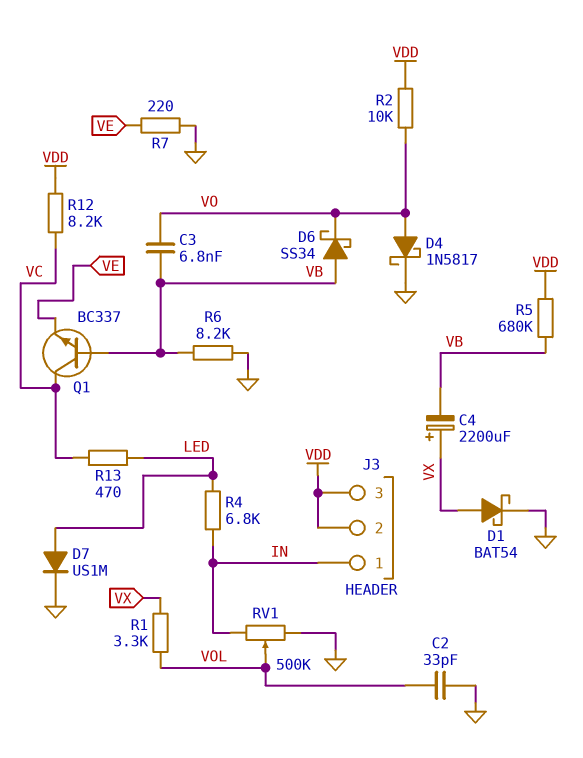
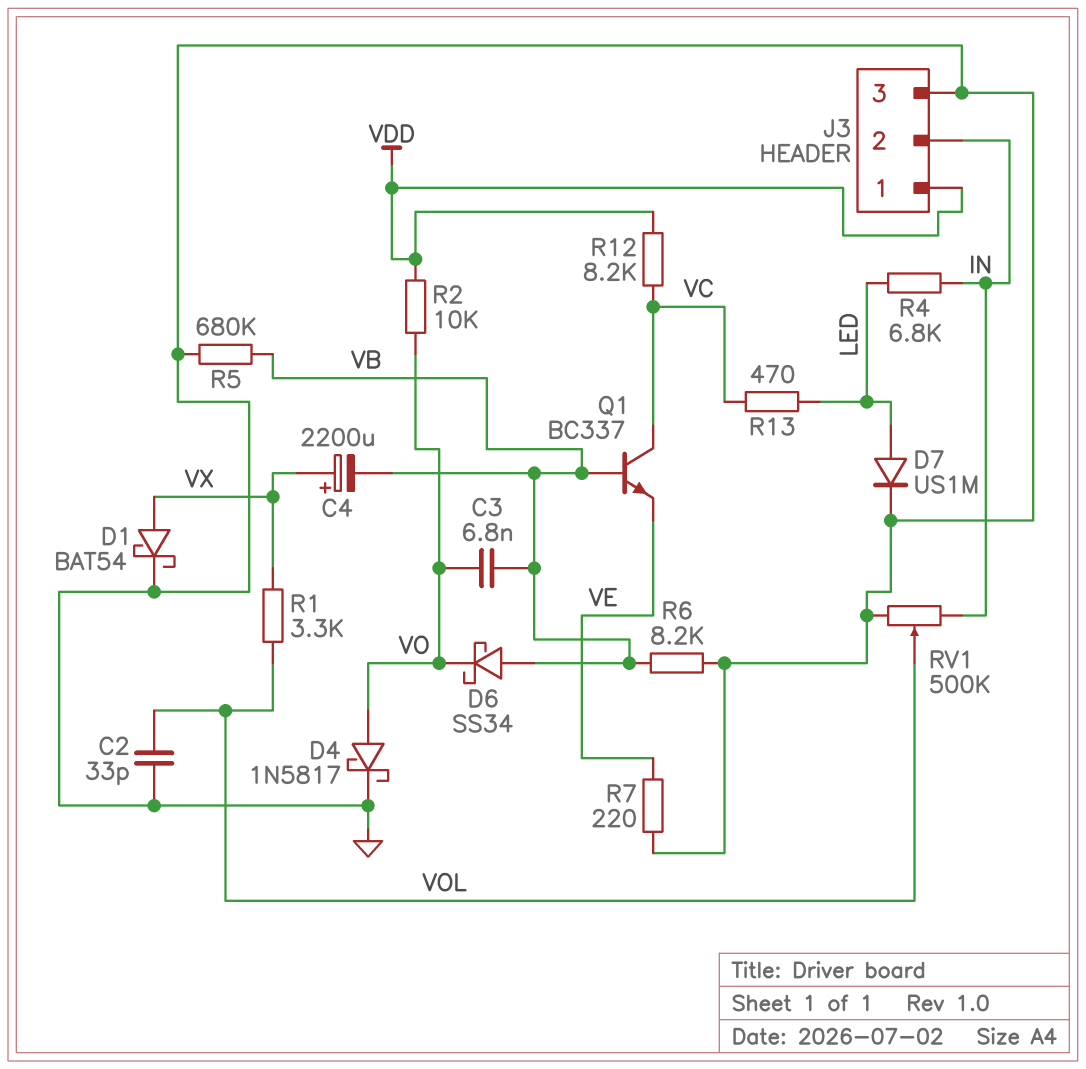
J3 pin 1: IN -> VDD
J3 pin 2: VDD -> IN
J3 pin 3: VDD -> GND
R5: 680k (VB, VDD) -> 680k (GND, VB)

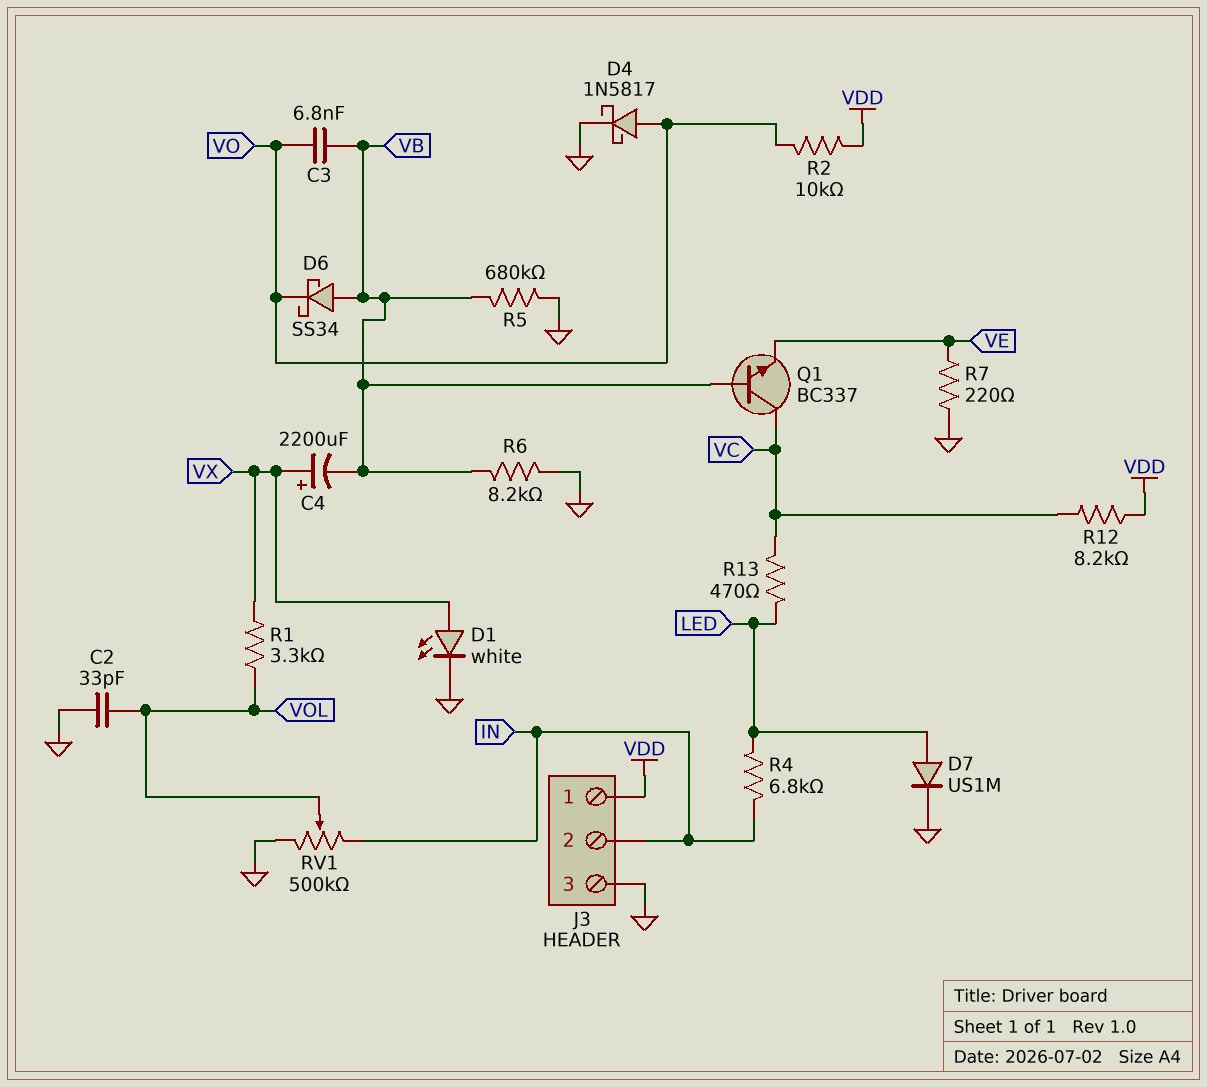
D1: schottky BAT54 (A VX, K GND) -> LED white (A VX, K GND)

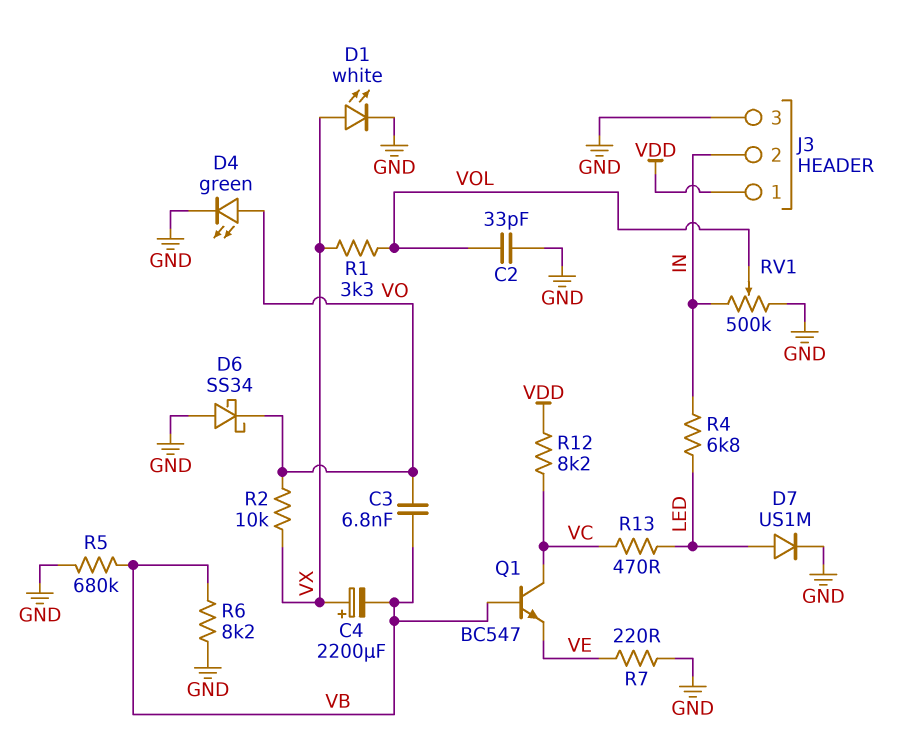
D4: schottky 1N5817 (A VO, K GND) -> LED green (A VO, K GND)
D6: schottky SS34 (A VB, K VO) -> schottky SS34 (A GND, K VO)
Q1: NPN BC337 (B VB, C VC, E VE) -> NPN BC547 (B VB, C VC, E VE)
R2: 10k (VDD, VO) -> 10k (VO, VX)

